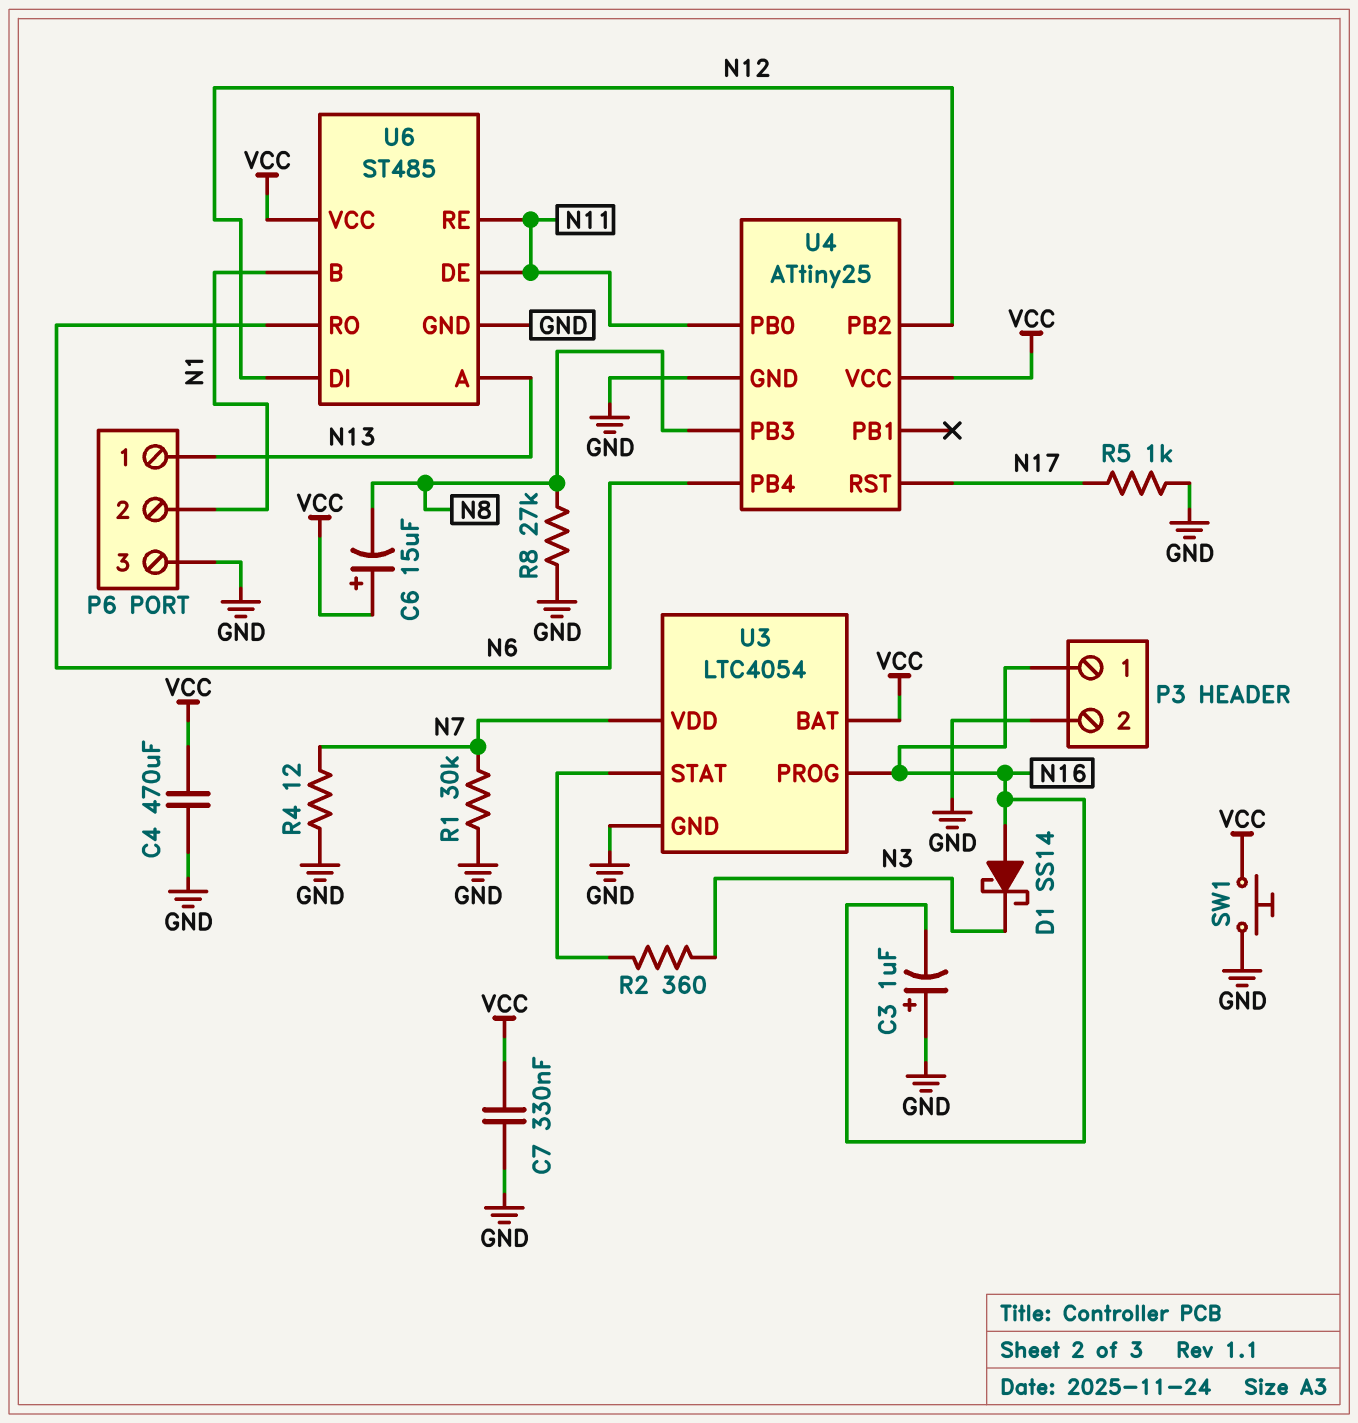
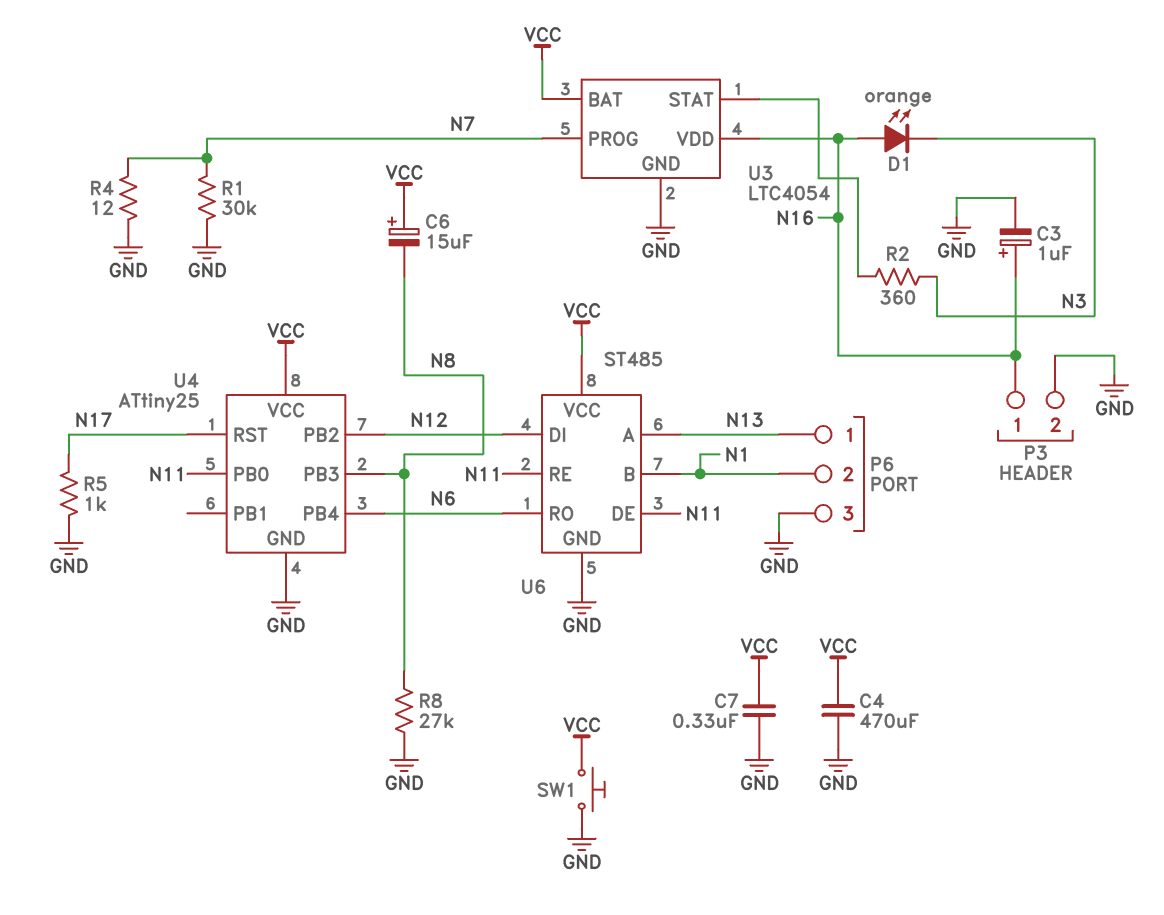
C3: 1uF (plus GND, minus N16) -> 1uF (plus N16, minus GND)
D1: schottky SS14 (A N16, K N3) -> LED orange (A N16, K N3)
U3 pin PROG: N16 -> N7
U3 pin VDD: N7 -> N16

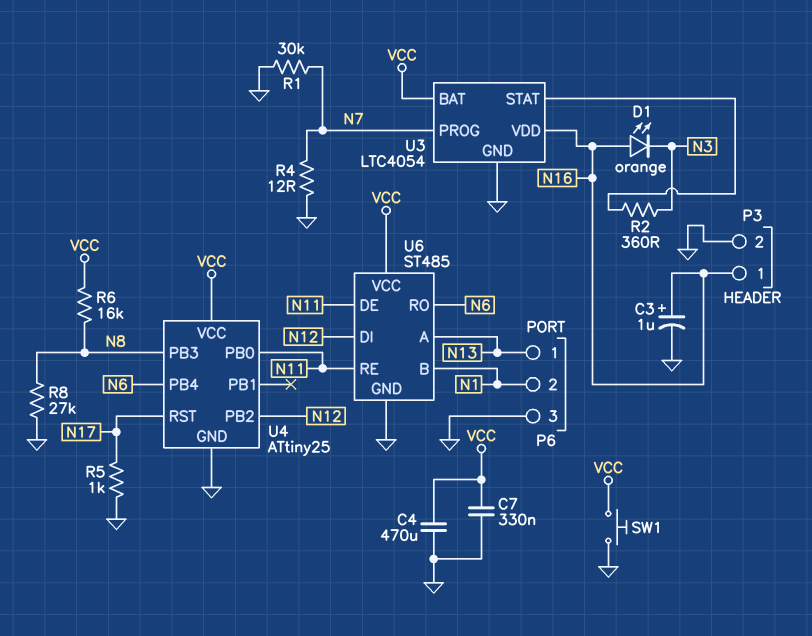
C6: 15uF (plus VCC, minus N8) -> none
R6: none -> 16k (N8, VCC)

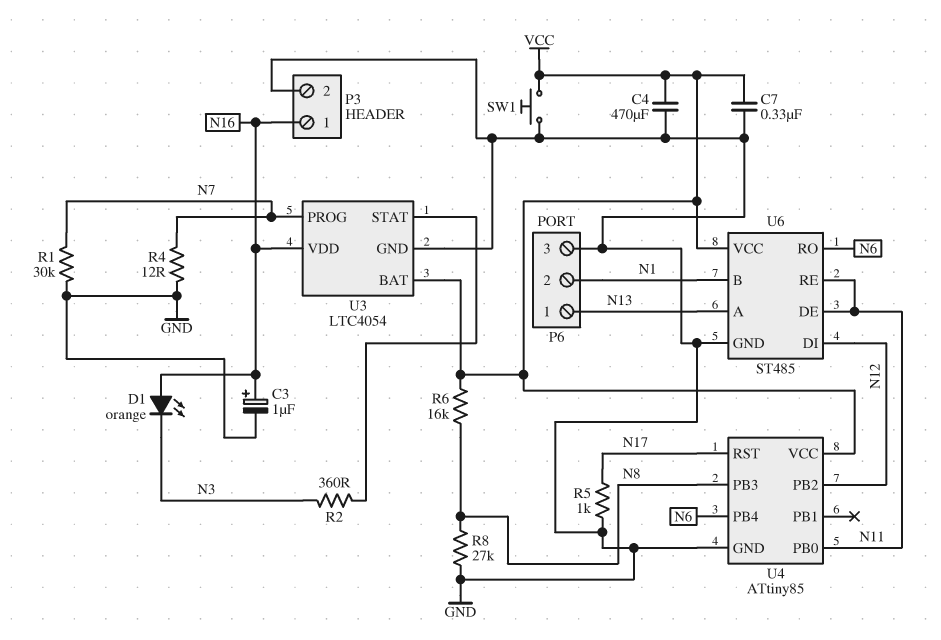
U4: ATtiny25 -> ATtiny85

